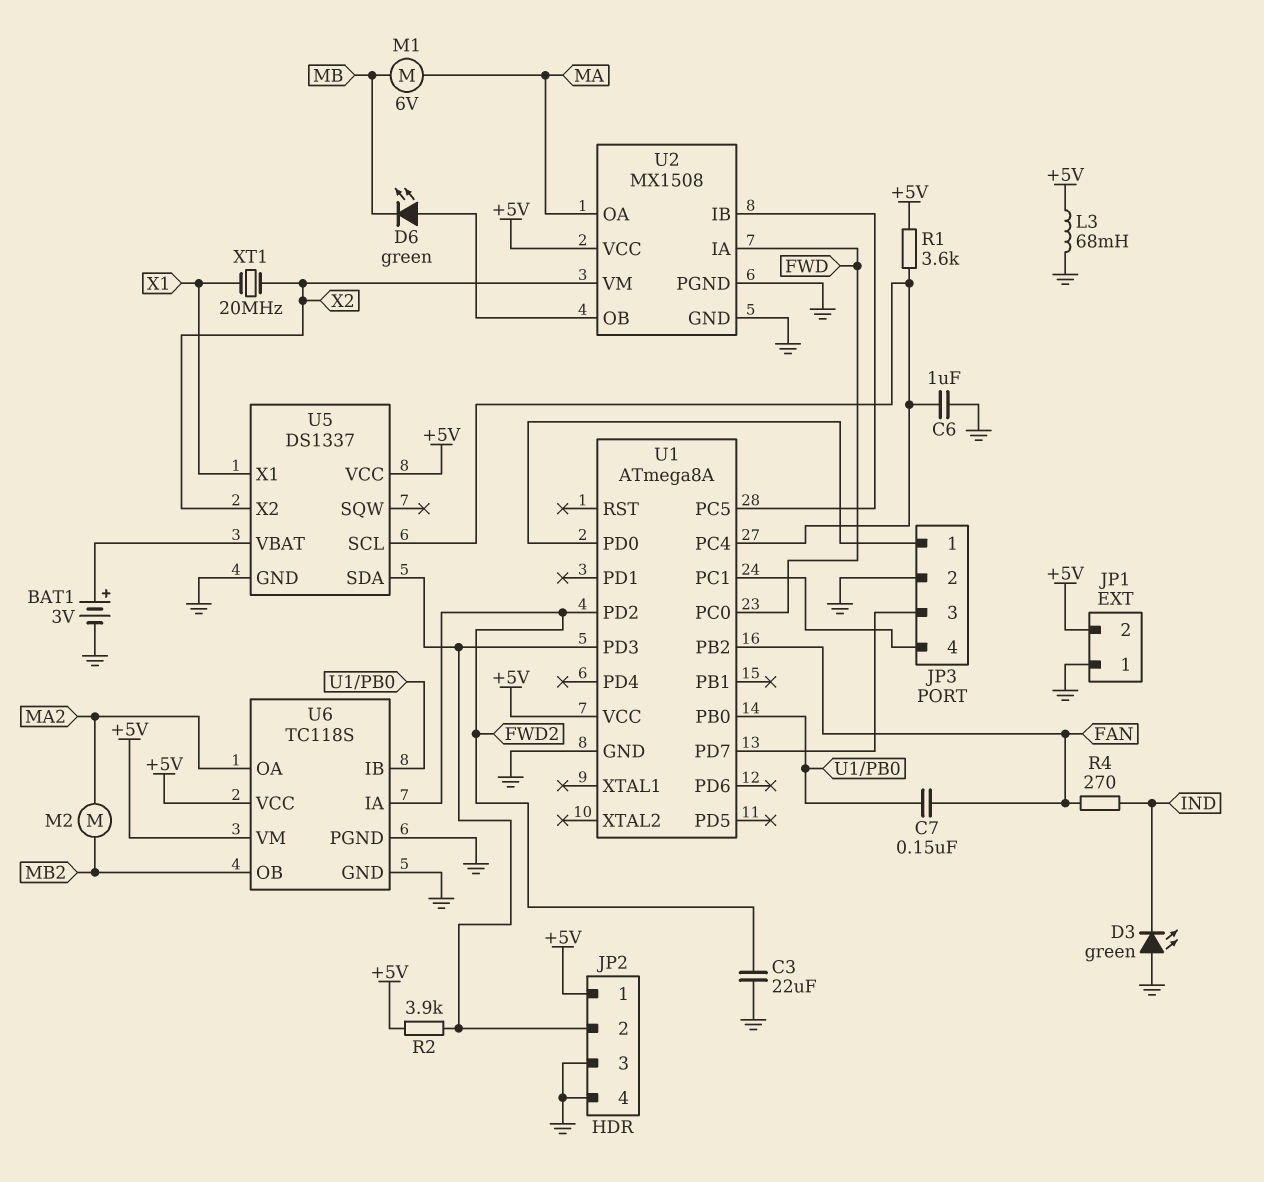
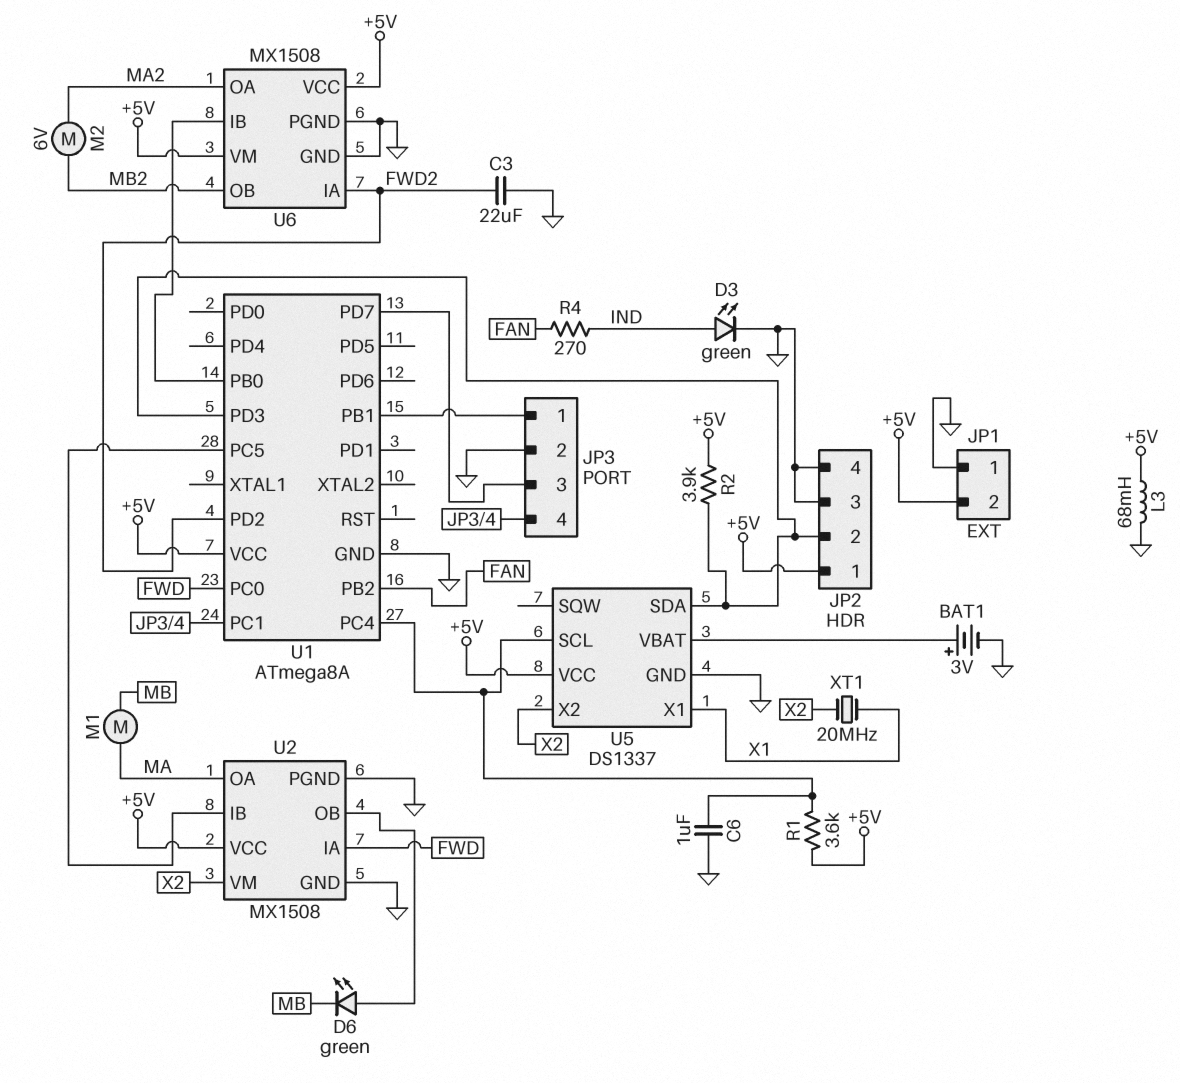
C7: 150nF (FAN, U1/PB0) -> none
D3: LED green (A GND, K IND) -> LED green (A IND, K GND)
M1: motor 6V (MA, MB) -> motor (MA, MB)
M2: motor (MA2, MB2) -> motor 6V (MA2, MB2)
U1 pin PB1: none -> JP3/1
U1 pin PD0: JP3/1 -> none
U6: TC118S -> MX1508

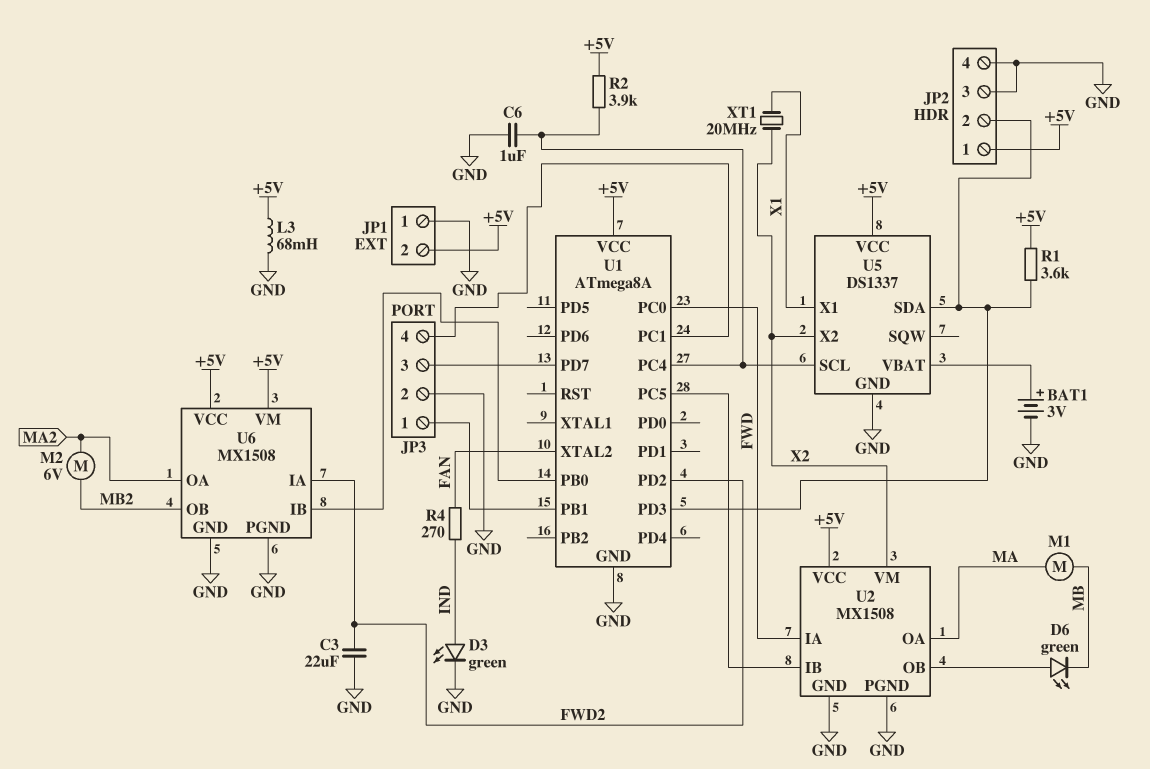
R1: 3.6k (+5V, U1/PC4) -> 3.6k (+5V, JP2/2)
R2: 3.9k (+5V, JP2/2) -> 3.9k (+5V, U1/PC4)
U1 pin PB2: FAN -> none
U1 pin XTAL2: none -> FAN

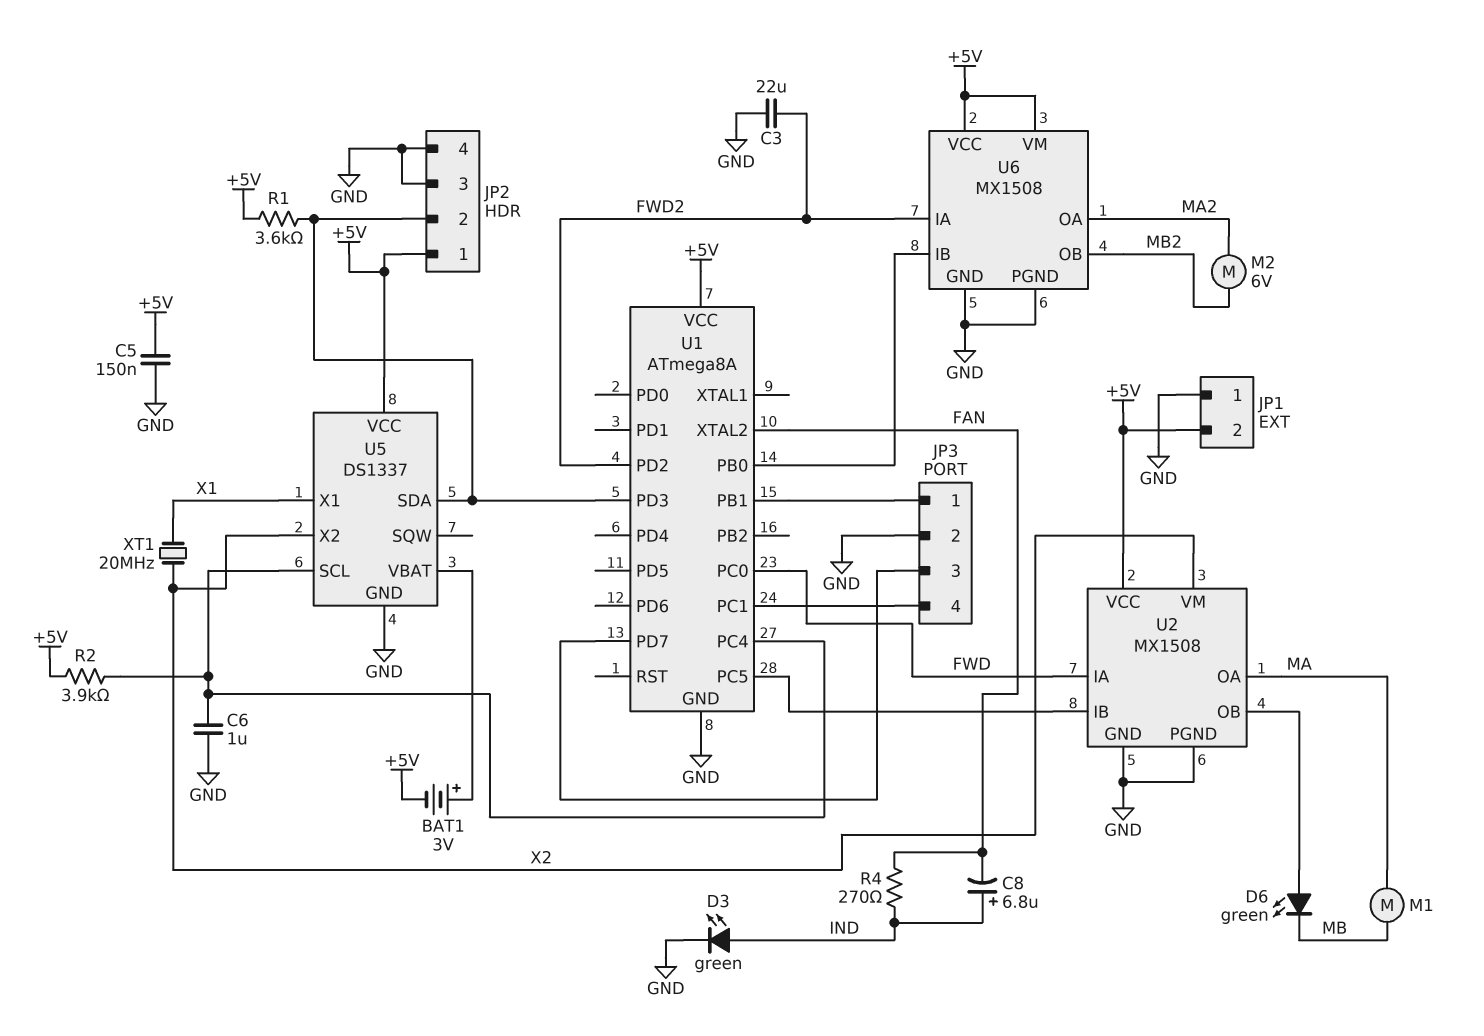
BAT1: 3V (plus U5/VBAT, minus GND) -> 3V (plus U5/VBAT, minus +5V)
C5: none -> 150nF (+5V, GND)
C8: none -> 6.8uF (plus IND, minus FAN)
L3: 68mH (+5V, GND) -> none

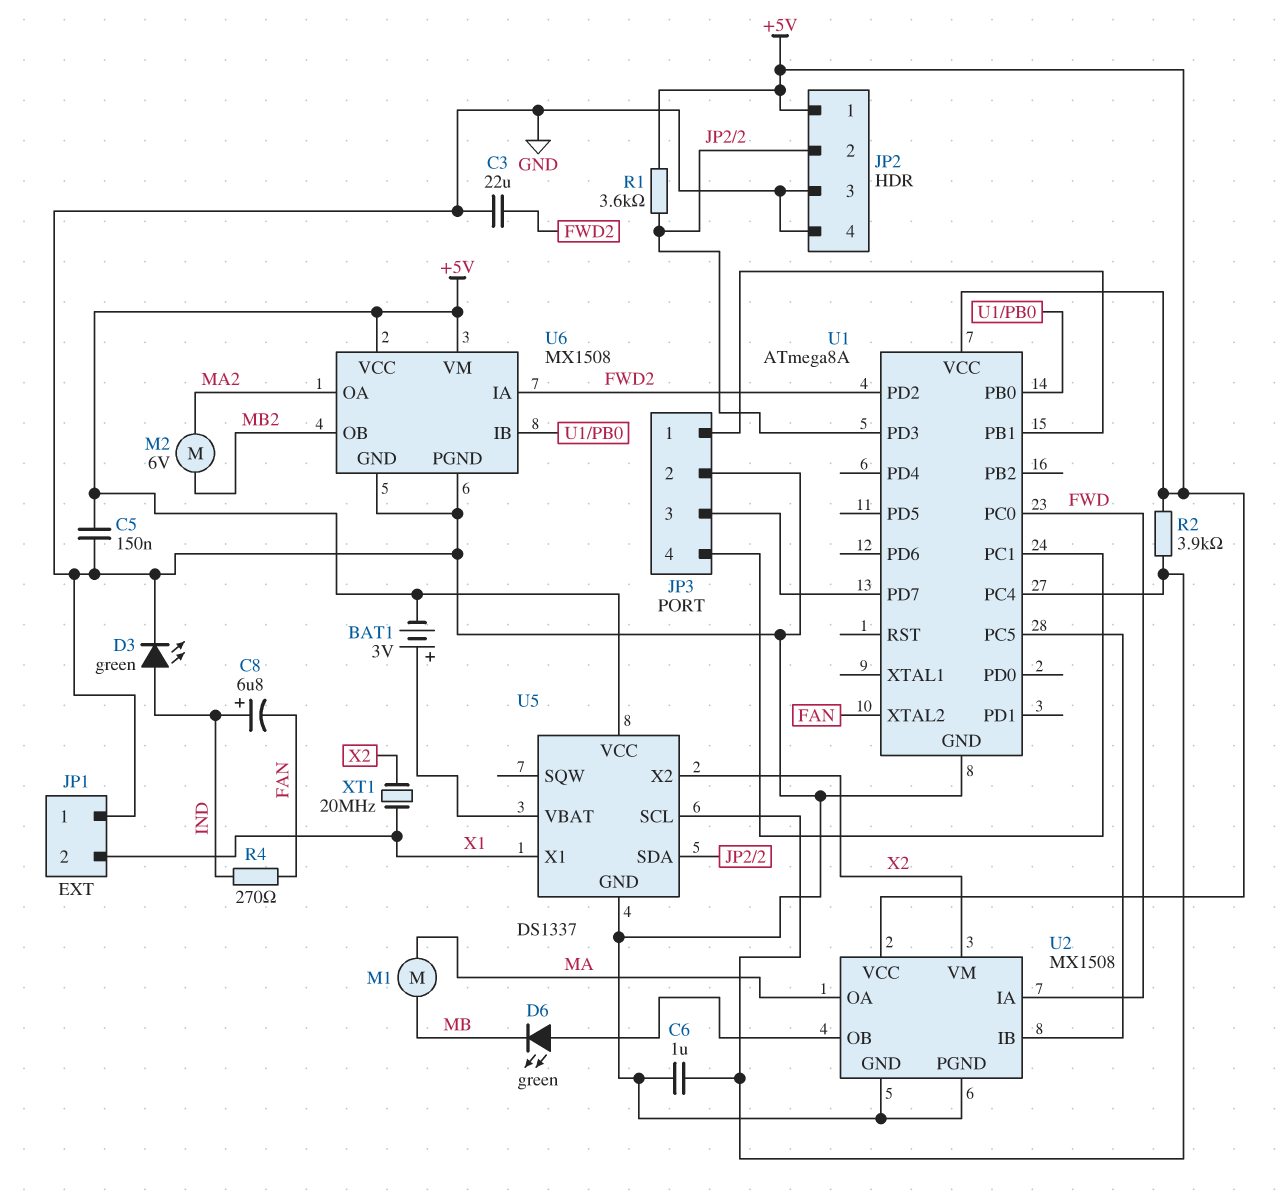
JP1 pin 2: +5V -> X1

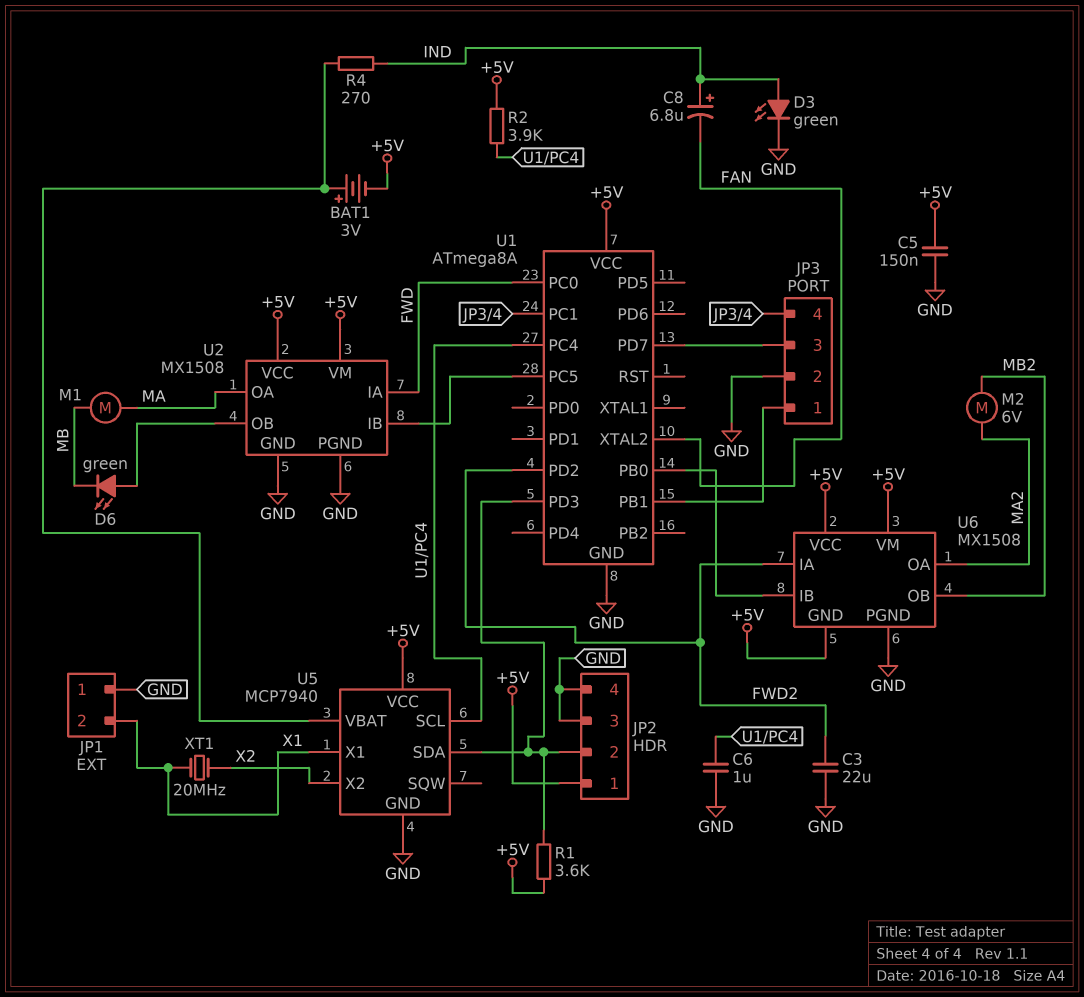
R4: 270 (FAN, IND) -> 270 (IND, U5/VBAT)
U2 pin VM: X2 -> +5V
U5: DS1337 -> MCP7940
U6 pin GND: GND -> +5V

